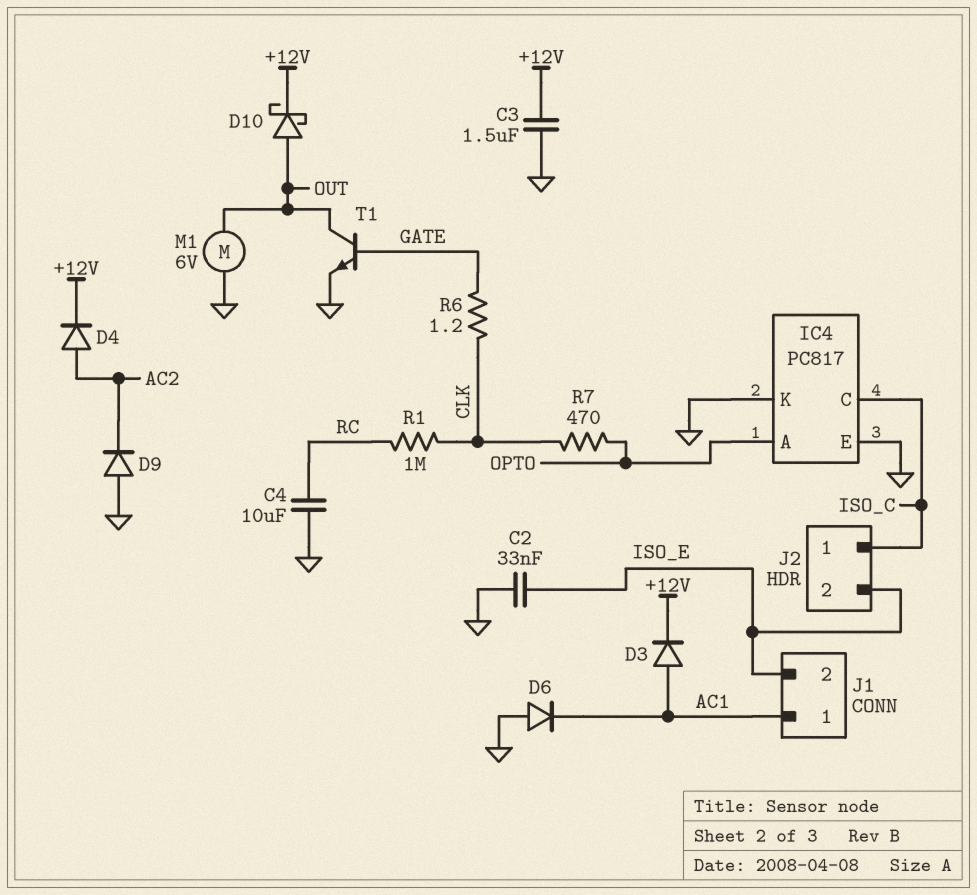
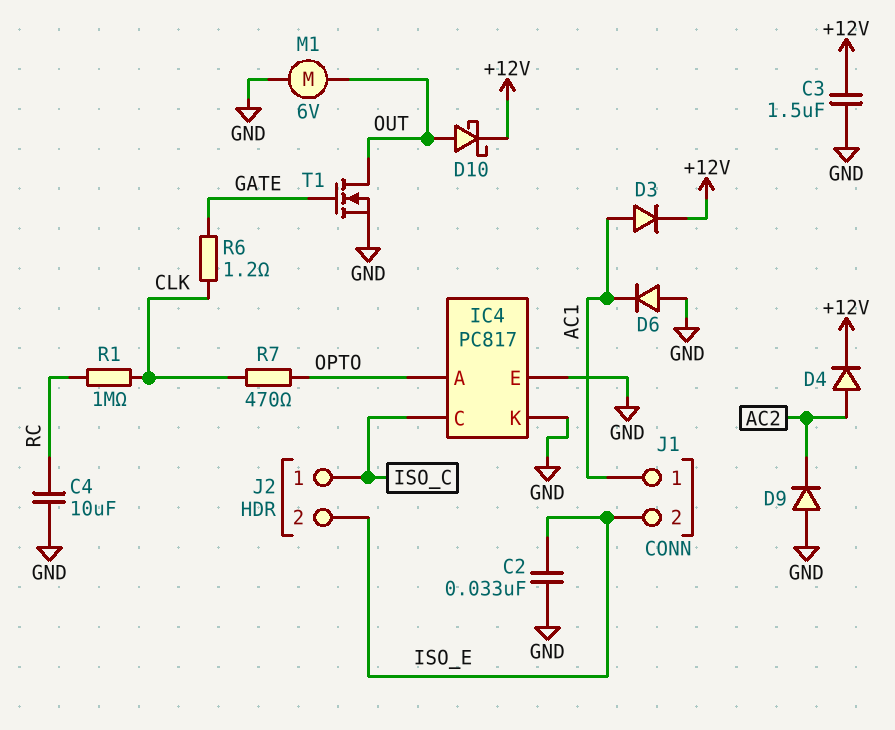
T1: NPN (B GATE, C OUT, E GND) -> NMOS (G GATE, D OUT, S GND)

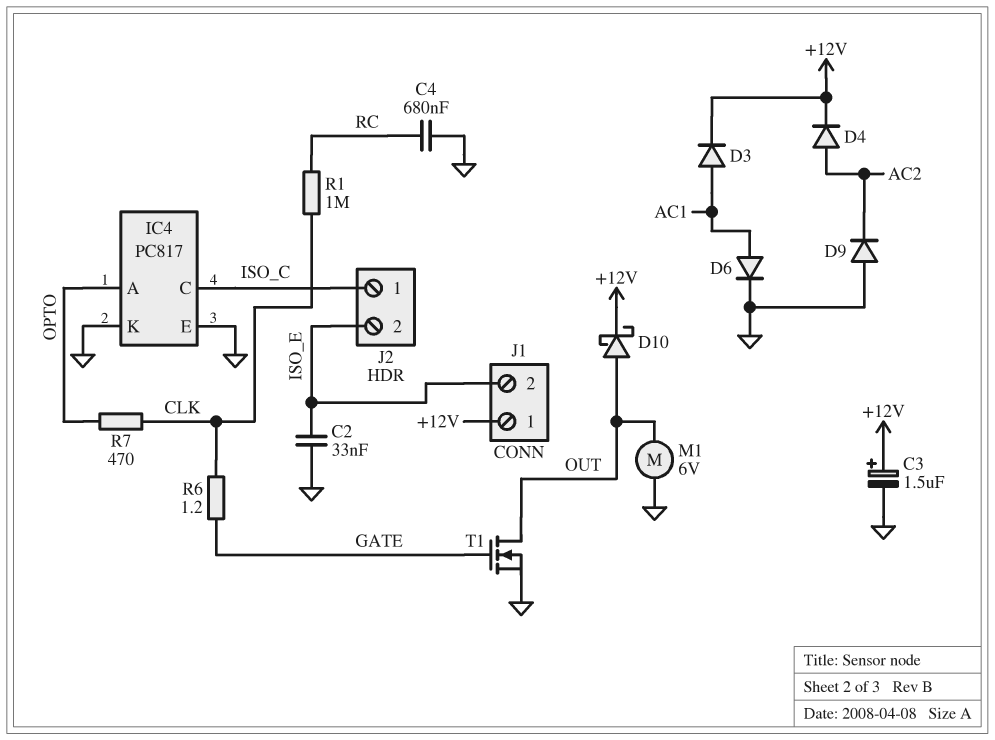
C3: 1.5uF (+12V, GND) -> 1.5uF (plus +12V, minus GND)
C4: 10uF (GND, RC) -> 680nF (GND, RC)
D6: diode (A GND, K AC1) -> diode (A AC1, K GND)
J1 pin 1: AC1 -> +12V

